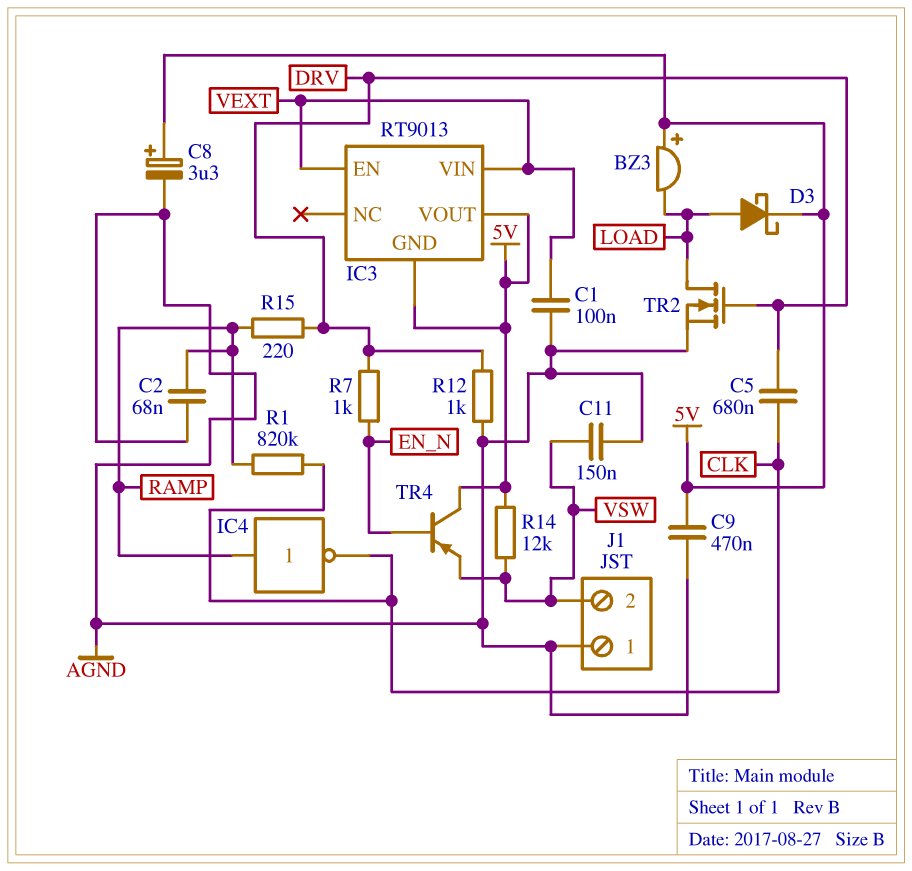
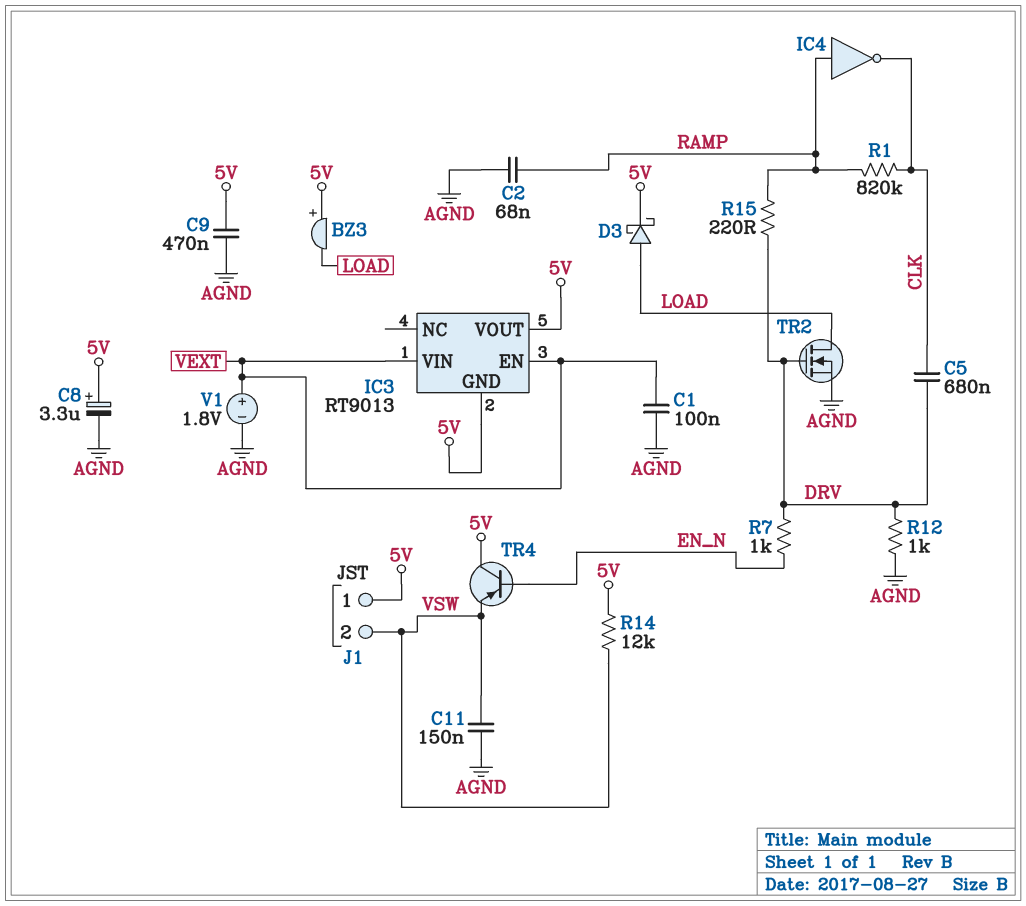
J1 pin 1: AGND -> 5V
V1: none -> 1.8V (plus VEXT, minus AGND)

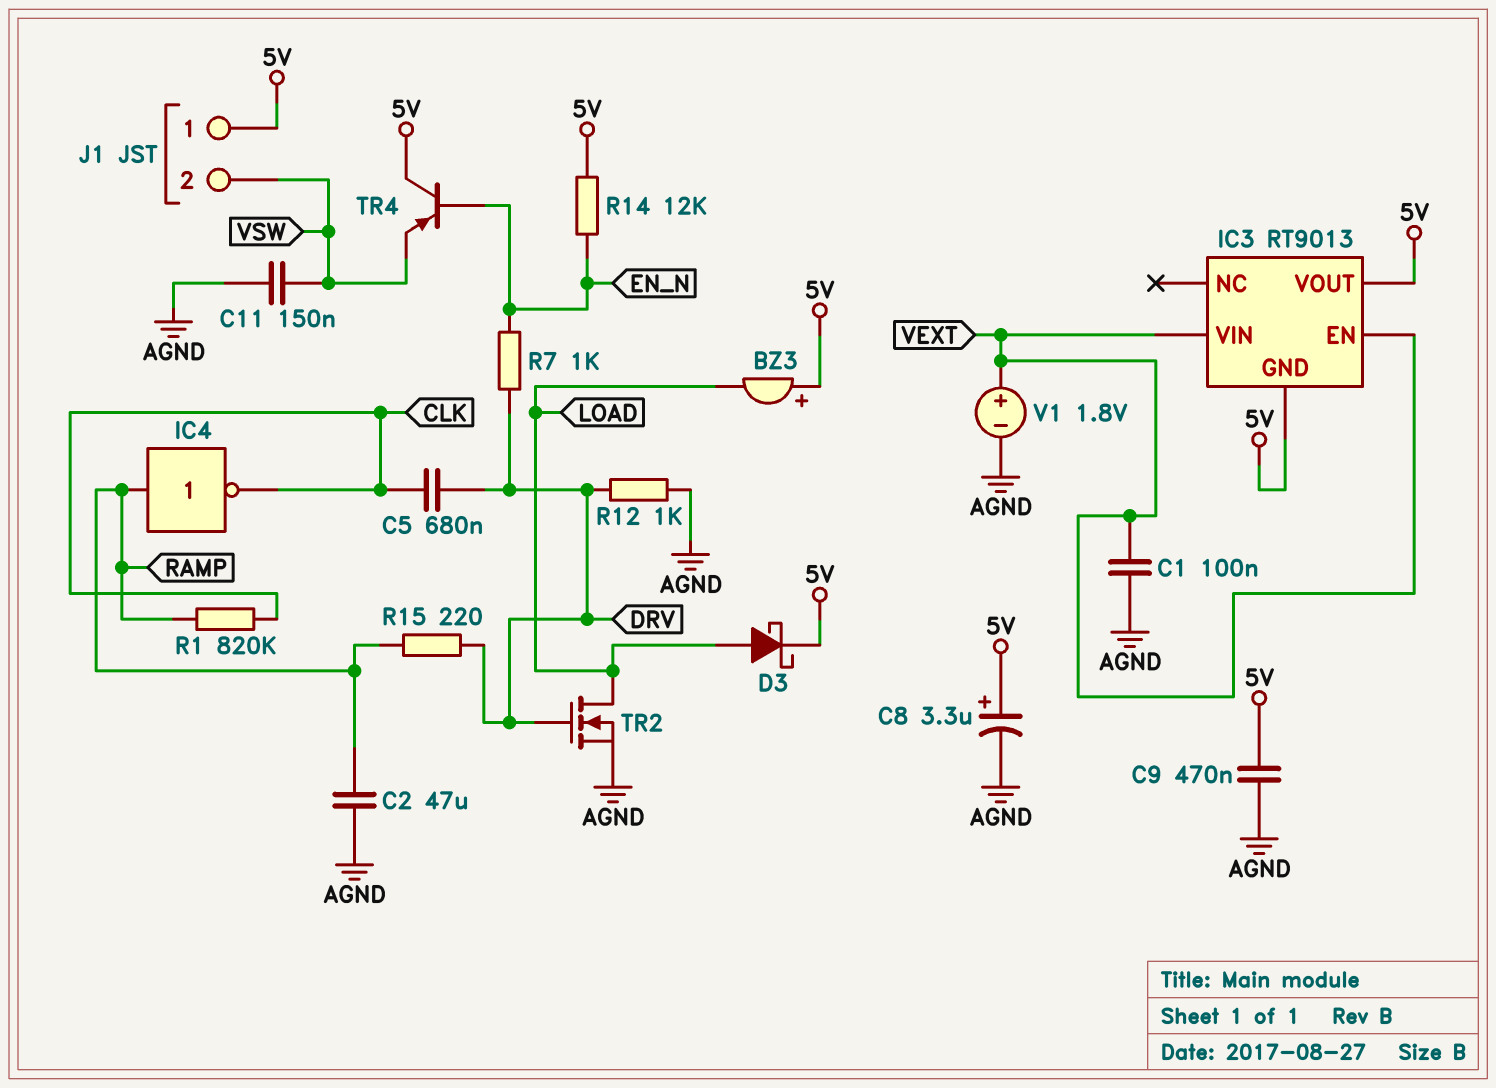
C2: 68nF (AGND, RAMP) -> 47uF (AGND, RAMP)
R14: 12k (5V, VSW) -> 12k (5V, EN_N)

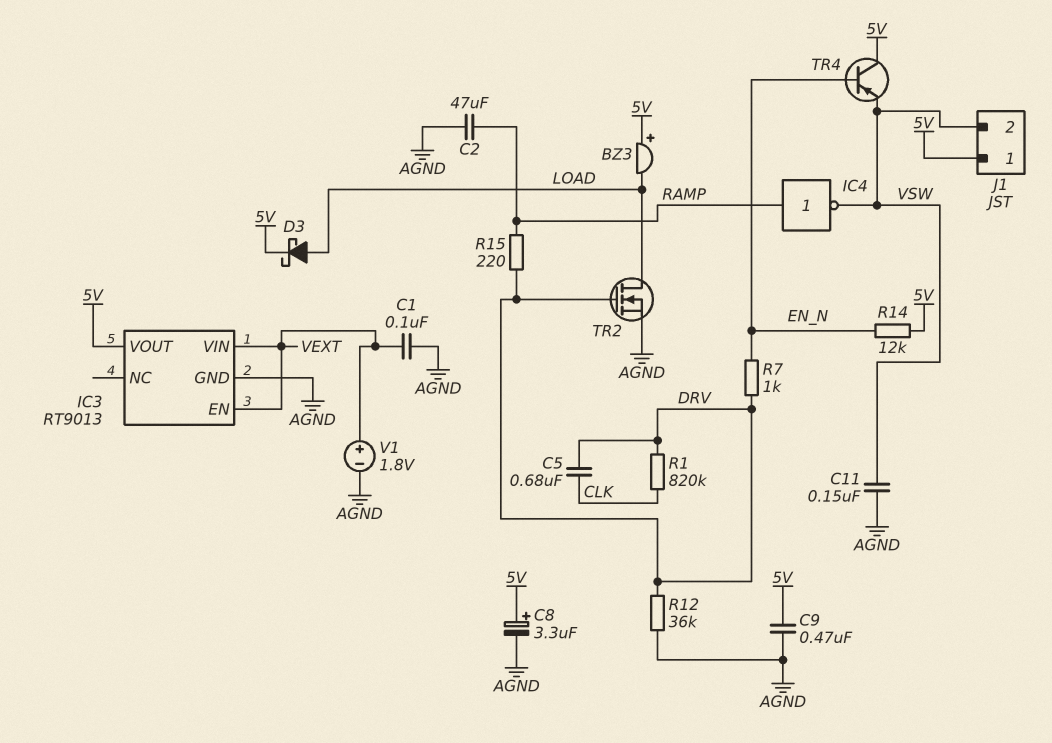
IC3 pin GND: 5V -> AGND
IC4: NOT (in RAMP, out CLK) -> NOT (in RAMP, out VSW)
R1: 820k (CLK, RAMP) -> 820k (CLK, DRV)
R12: 1k (AGND, DRV) -> 36k (AGND, DRV)

